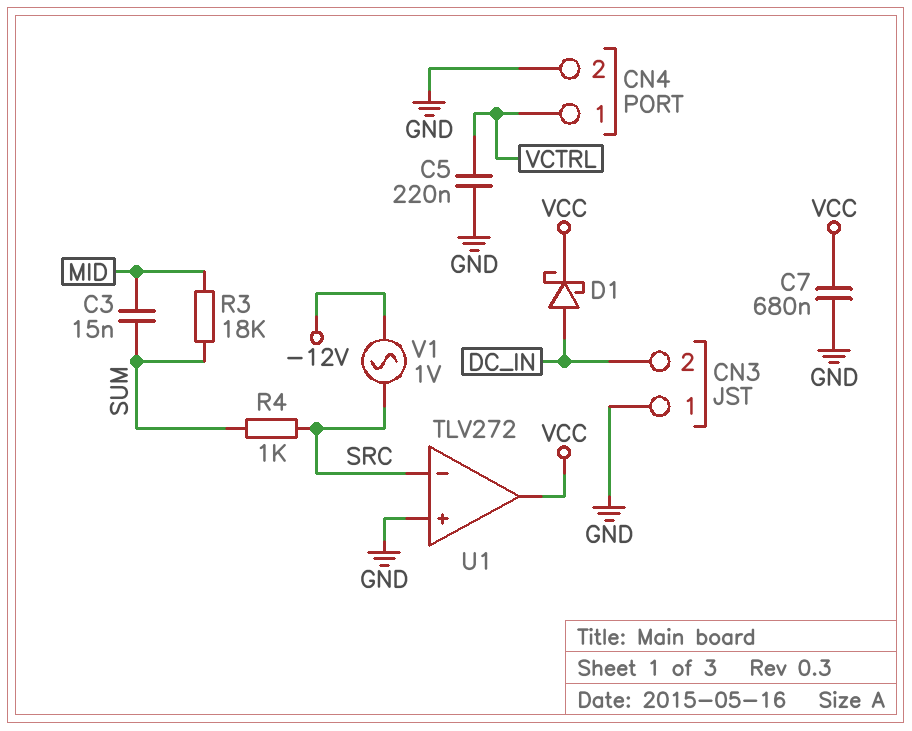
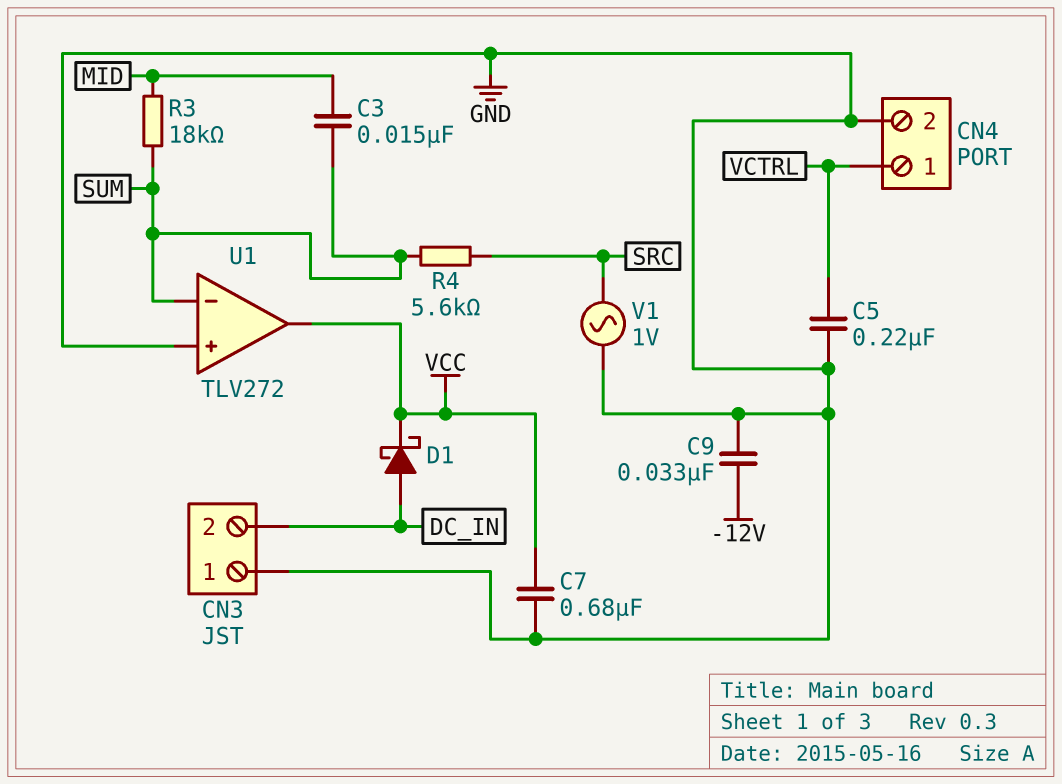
C9: none -> 33nF (-12V, GND)
R4: 1k (SRC, SUM) -> 5.6k (SRC, SUM)
U1 pin in-: SRC -> SUM
V1: AC 1V (-12V, SRC) -> AC 1V (GND, SRC)

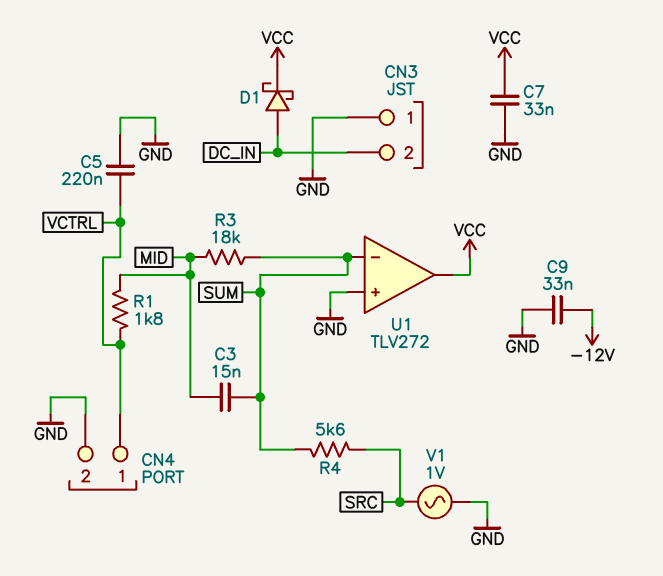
C7: 680nF (GND, VCC) -> 33nF (GND, VCC)
R1: none -> 1.8k (MID, VCTRL)

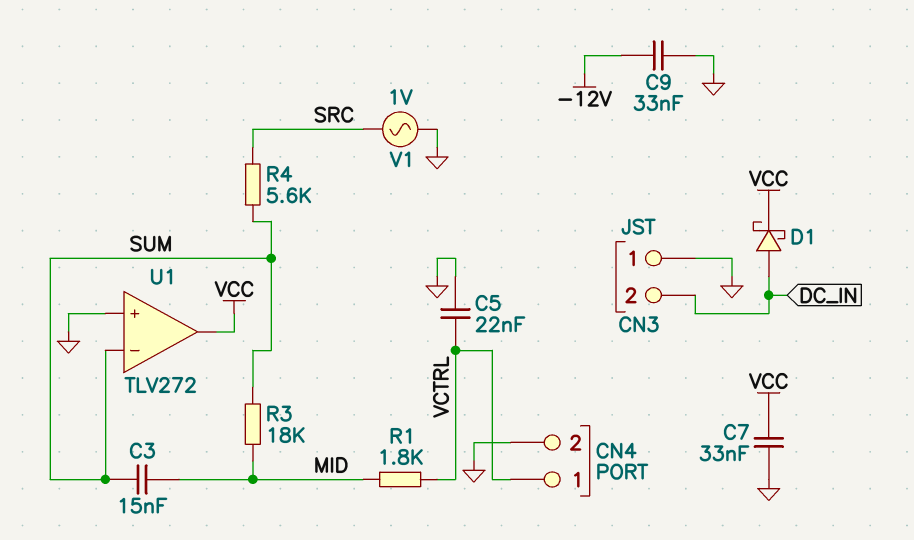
C5: 220nF (GND, VCTRL) -> 22nF (GND, VCTRL)

